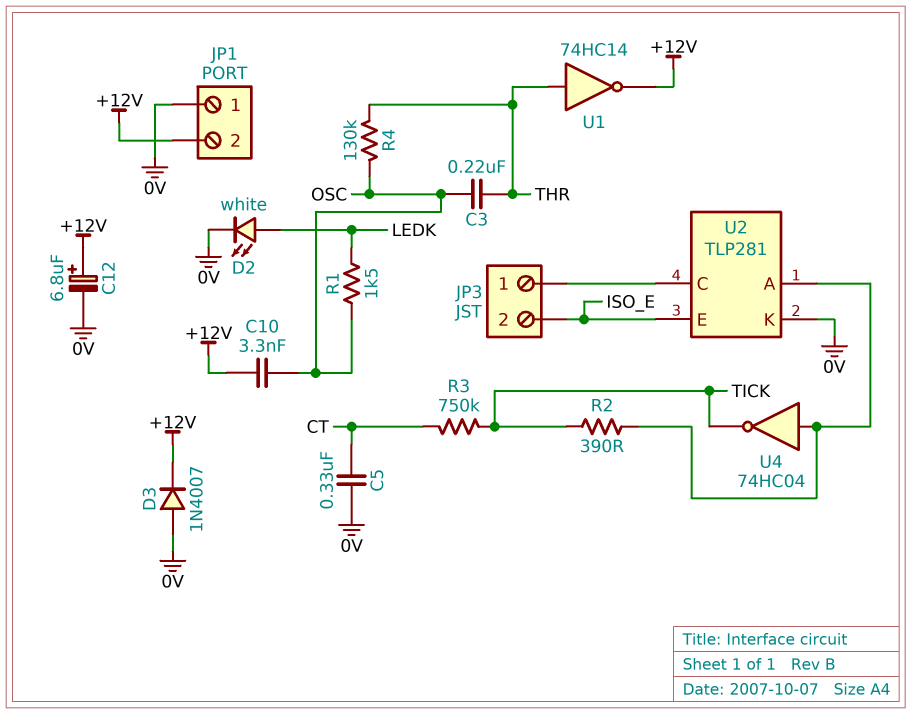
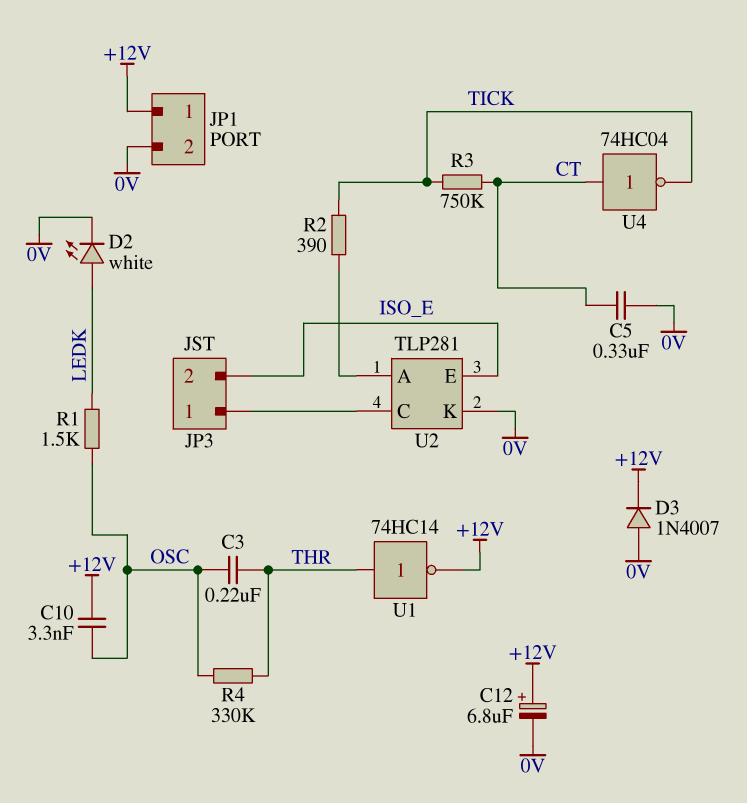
JP1 pin 1: 0V -> +12V
JP1 pin 2: +12V -> 0V
R4: 130k (OSC, THR) -> 330k (OSC, THR)
U4: NOT 74HC04 (in U2/A, out TICK) -> NOT 74HC04 (in CT, out TICK)

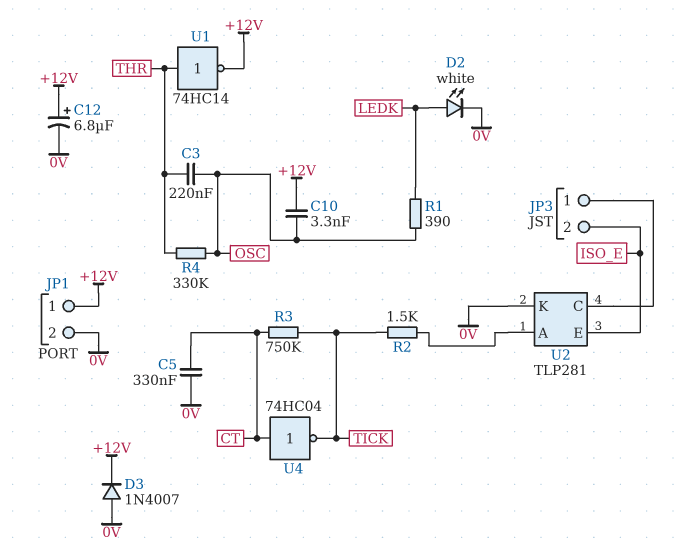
R1: 1.5k (LEDK, OSC) -> 390 (LEDK, OSC)
R2: 390 (TICK, U2/A) -> 1.5k (TICK, U2/A)

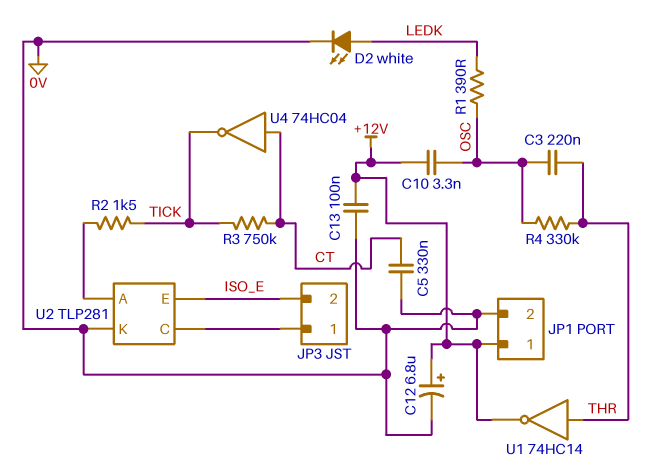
C13: none -> 100nF (+12V, 0V)
D3: diode 1N4007 (A 0V, K +12V) -> none

